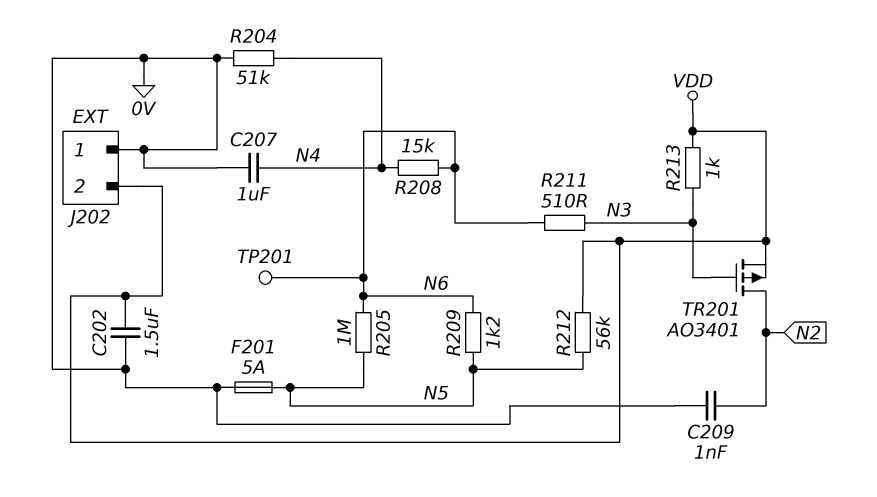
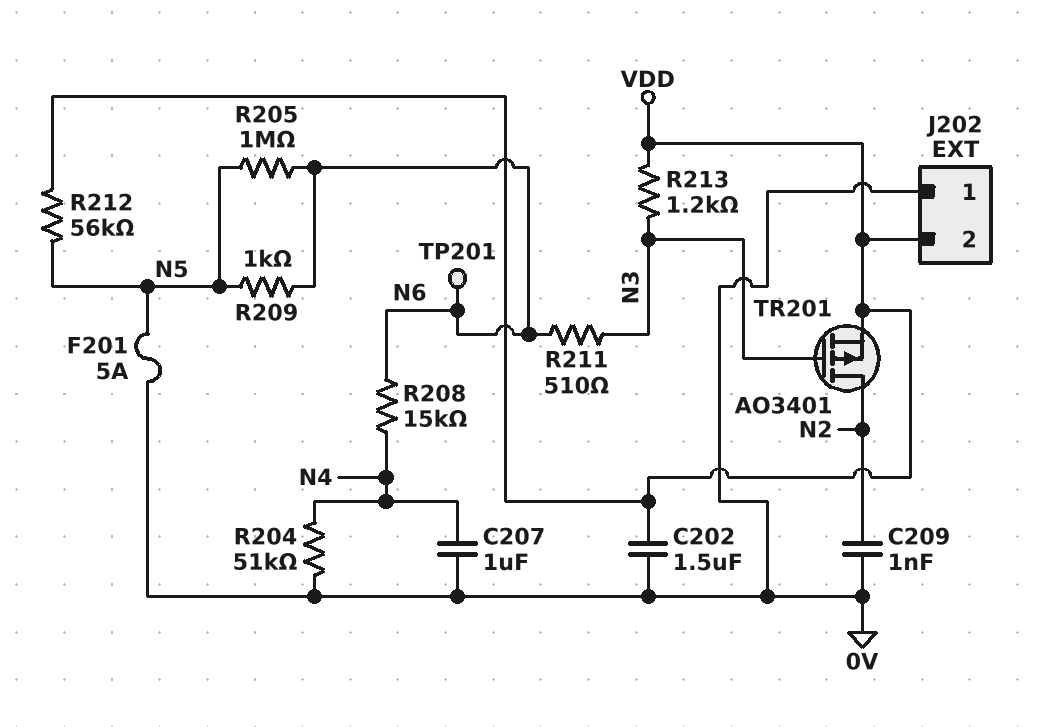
R209: 1.2k (N5, N6) -> 1k (N5, N6)
R213: 1k (N3, VDD) -> 1.2k (N3, VDD)

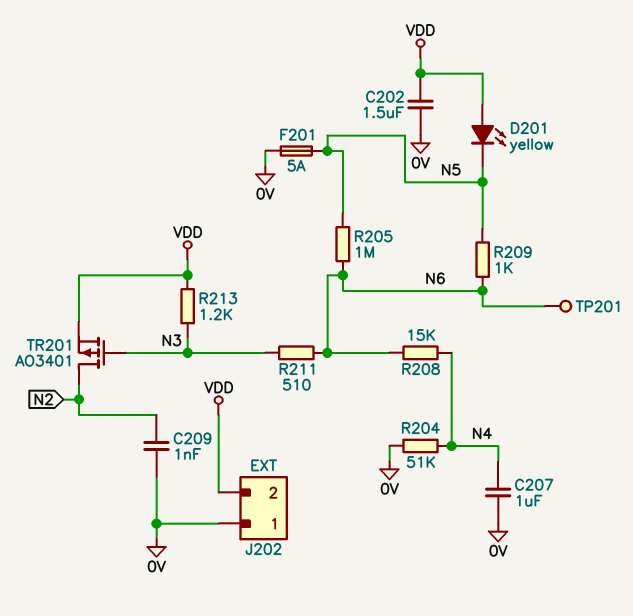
D201: none -> LED yellow (A VDD, K N5)
R212: 56k (N5, VDD) -> none

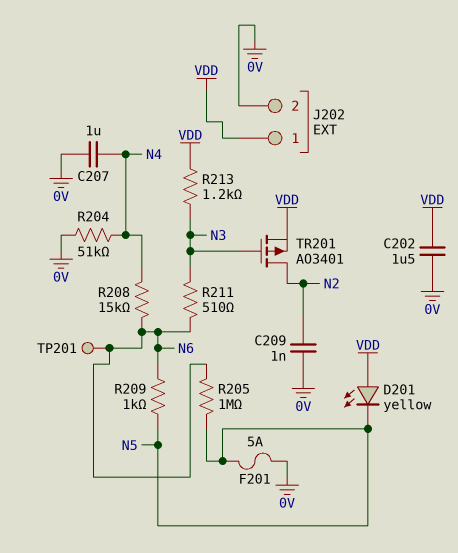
J202 pin 1: 0V -> VDD
J202 pin 2: VDD -> 0V

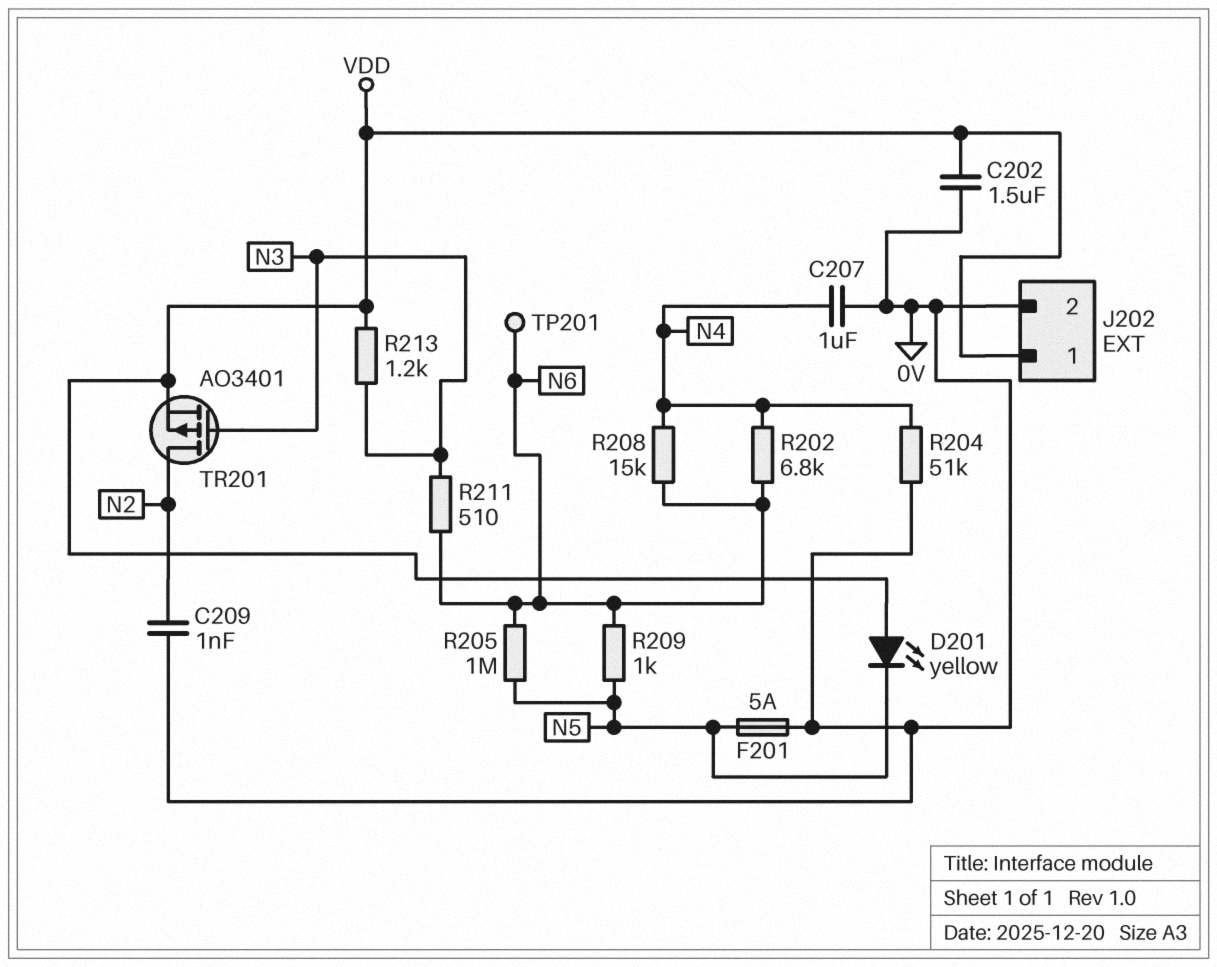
R202: none -> 6.8k (N4, N6)

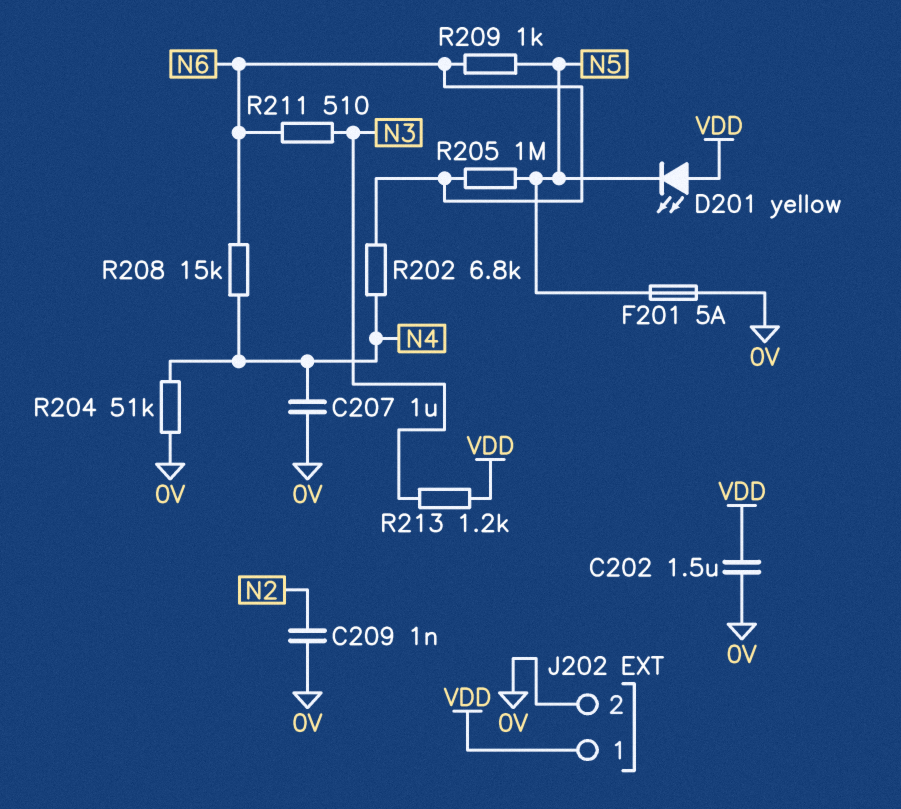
TP201: test point (N6) -> none
TR201: PMOS AO3401 (G N3, D N2, S VDD) -> none

